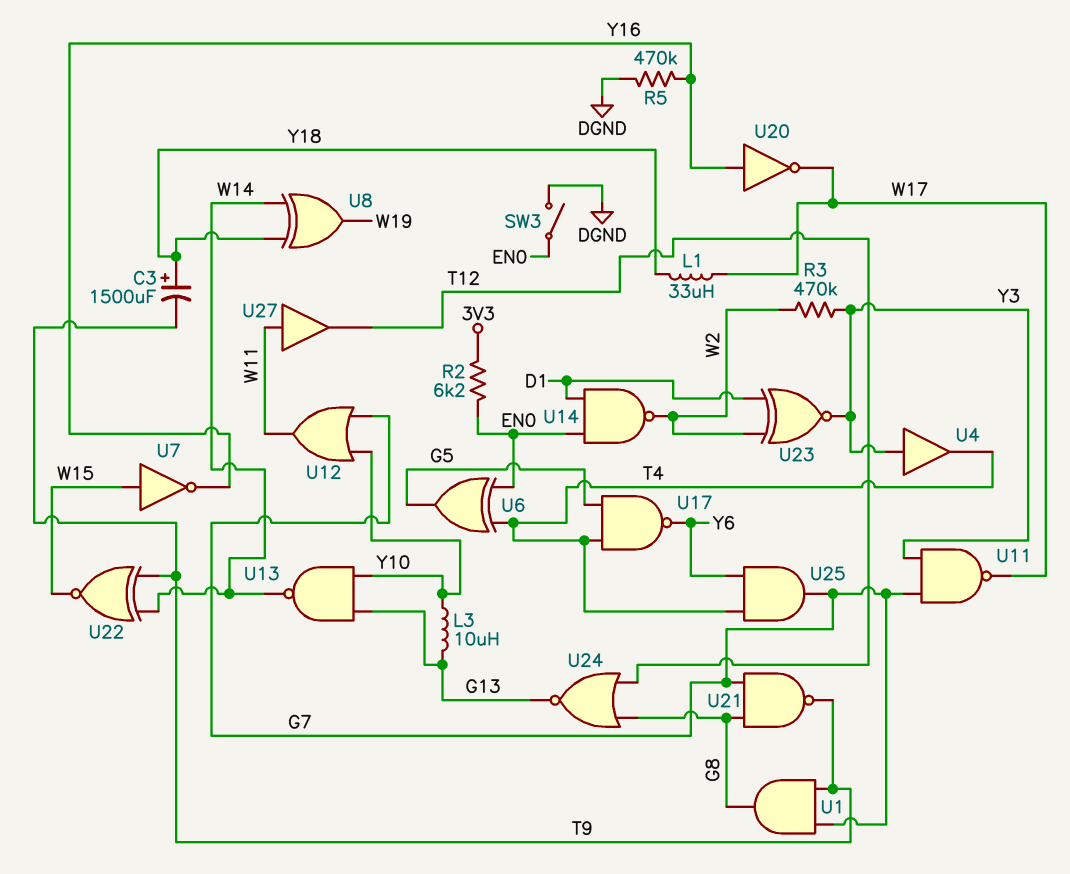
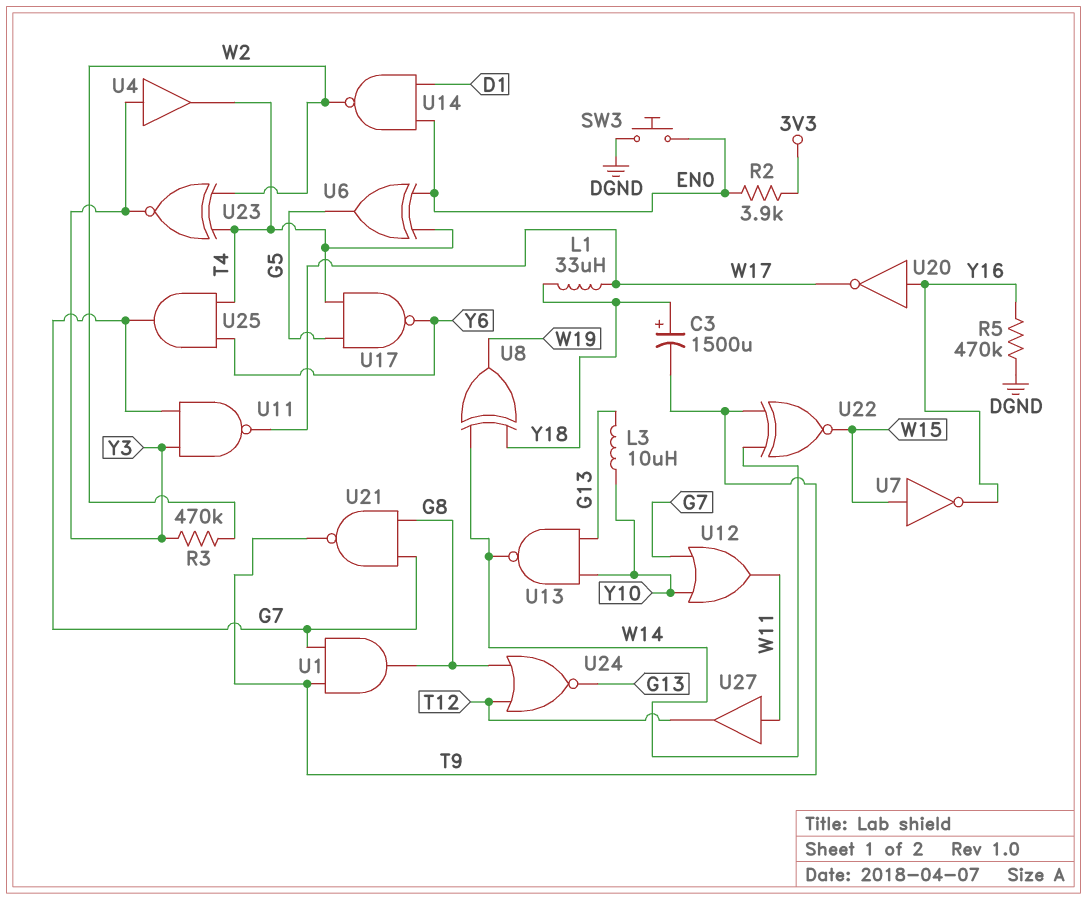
R2: 6.2k (3V3, EN0) -> 3.9k (3V3, EN0)
SW3: switch (DGND, EN0) -> button (DGND, EN0)
U23: XNOR (in D1, in W2, out Y3) -> XNOR (in T4, in W2, out Y3)

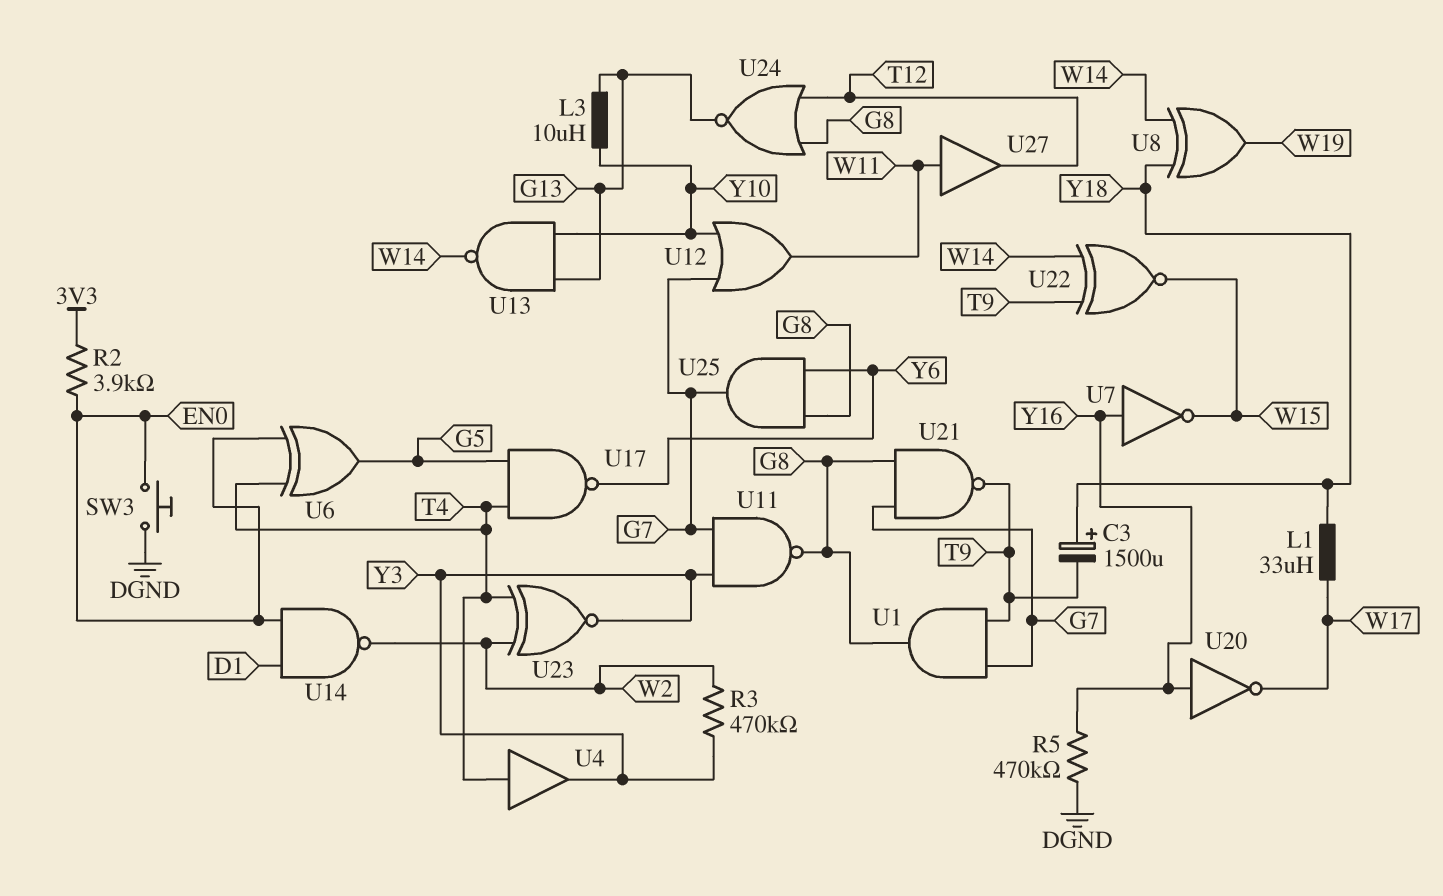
U4: buffer (in Y3, out T4) -> buffer (in T4, out Y3)
U7: NOT (in W15, out Y16) -> NOT (in Y16, out W15)
U11: NAND (in G7, in Y3, out W17) -> NAND (in G7, in Y3, out G8)
U25: AND (in T4, in Y6, out G7) -> AND (in G8, in Y6, out G7)

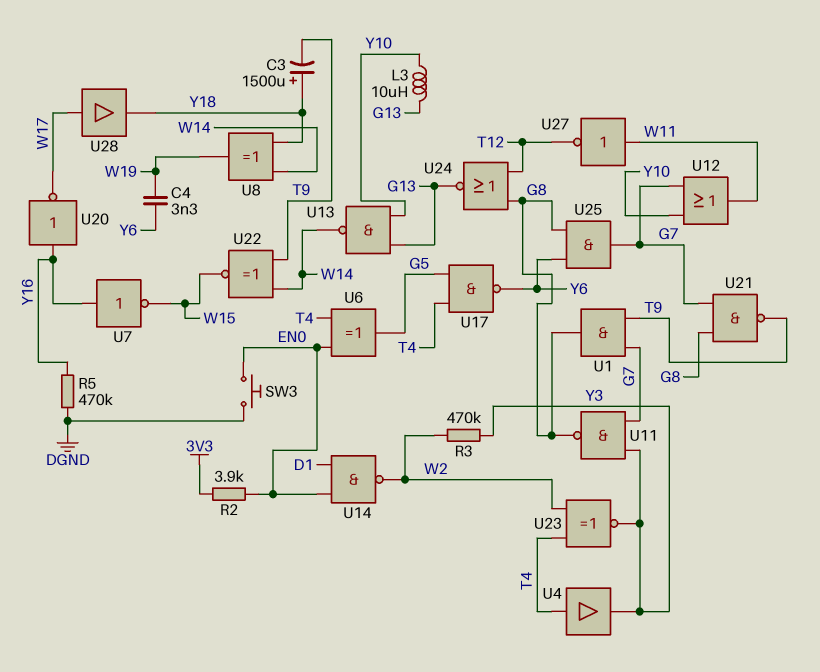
C4: none -> 3.3nF (W19, Y6)
L1: 33uH (W17, Y18) -> none
U27: buffer (in W11, out T12) -> NOT (in W11, out T12)
U28: none -> buffer (in W17, out Y18)

